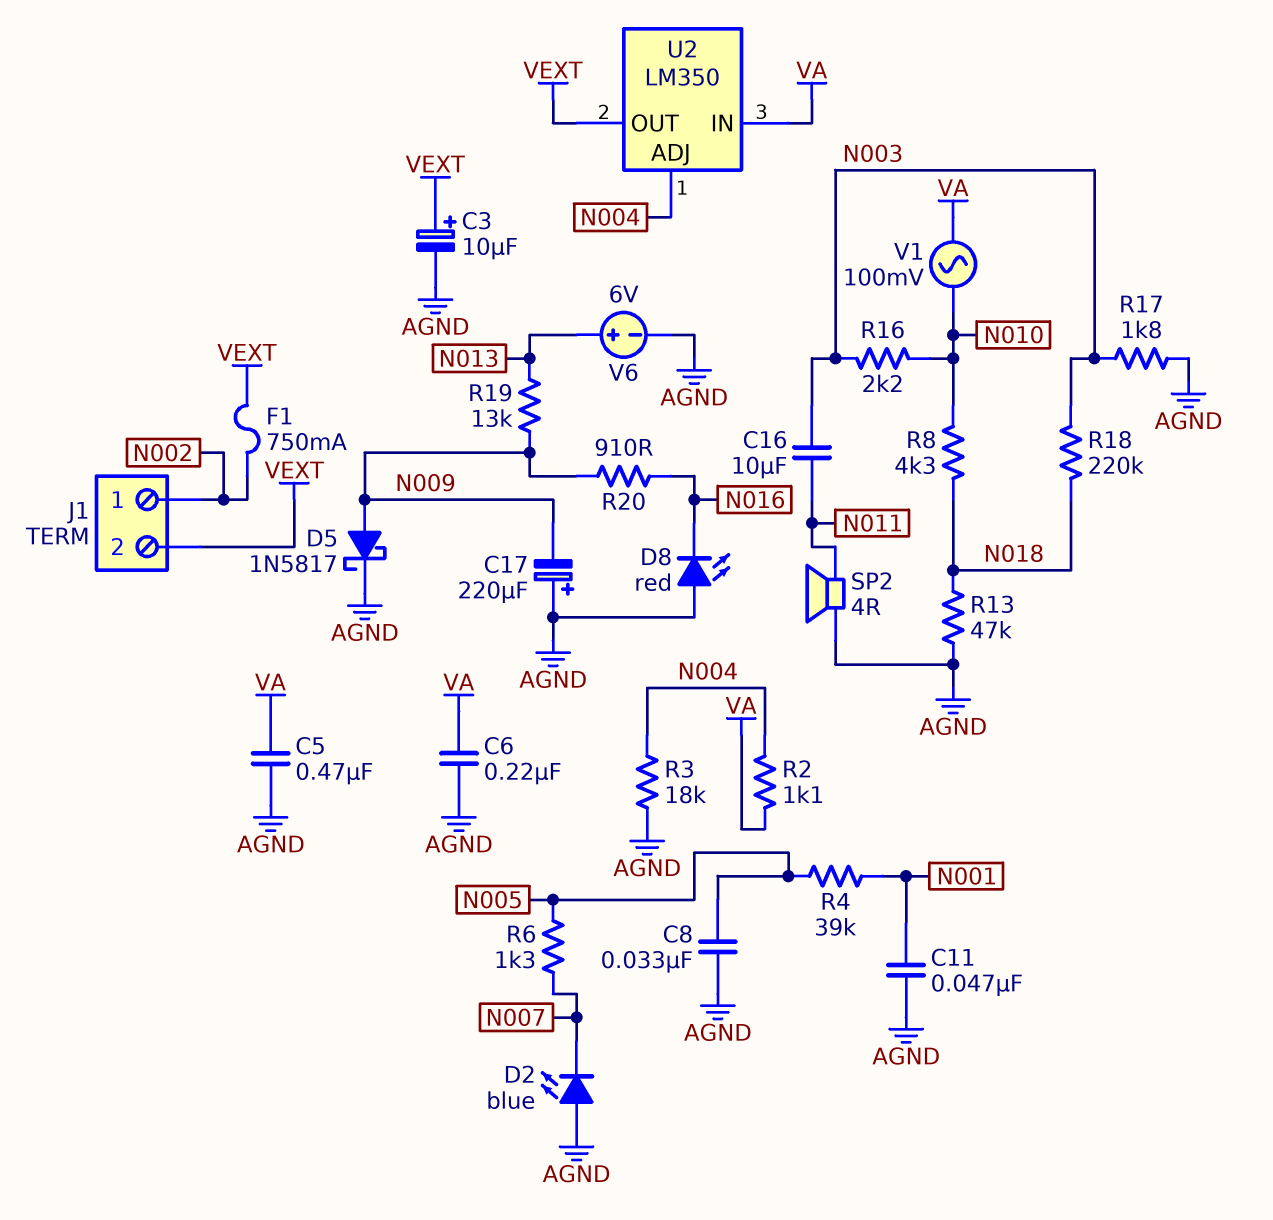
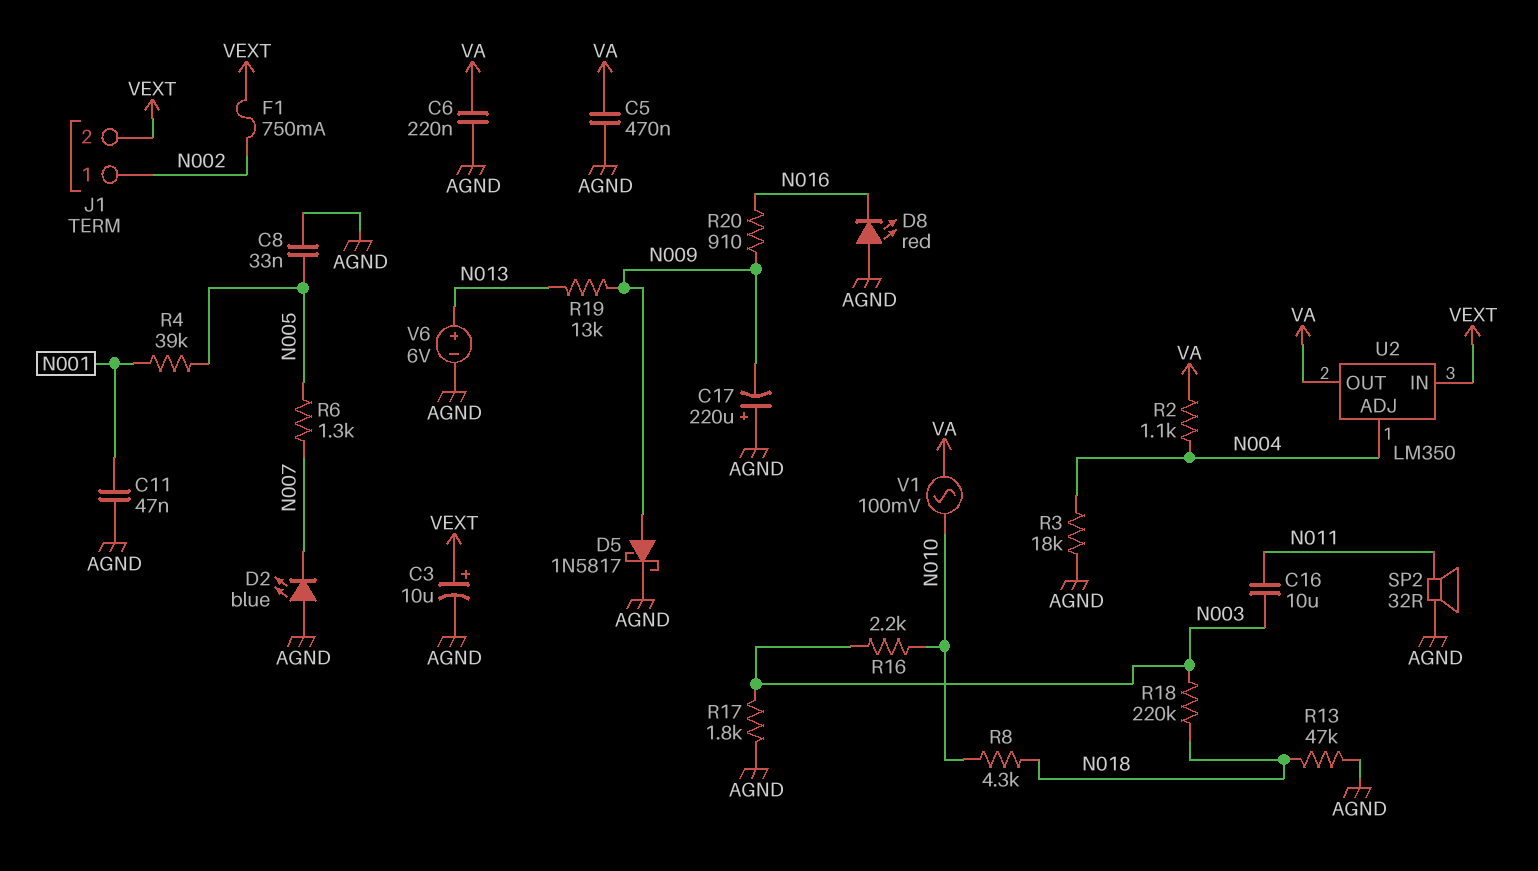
SP2: speaker 4R (AGND, N011) -> speaker 32R (AGND, N011)
U2 pin IN: VA -> VEXT
U2 pin OUT: VEXT -> VA

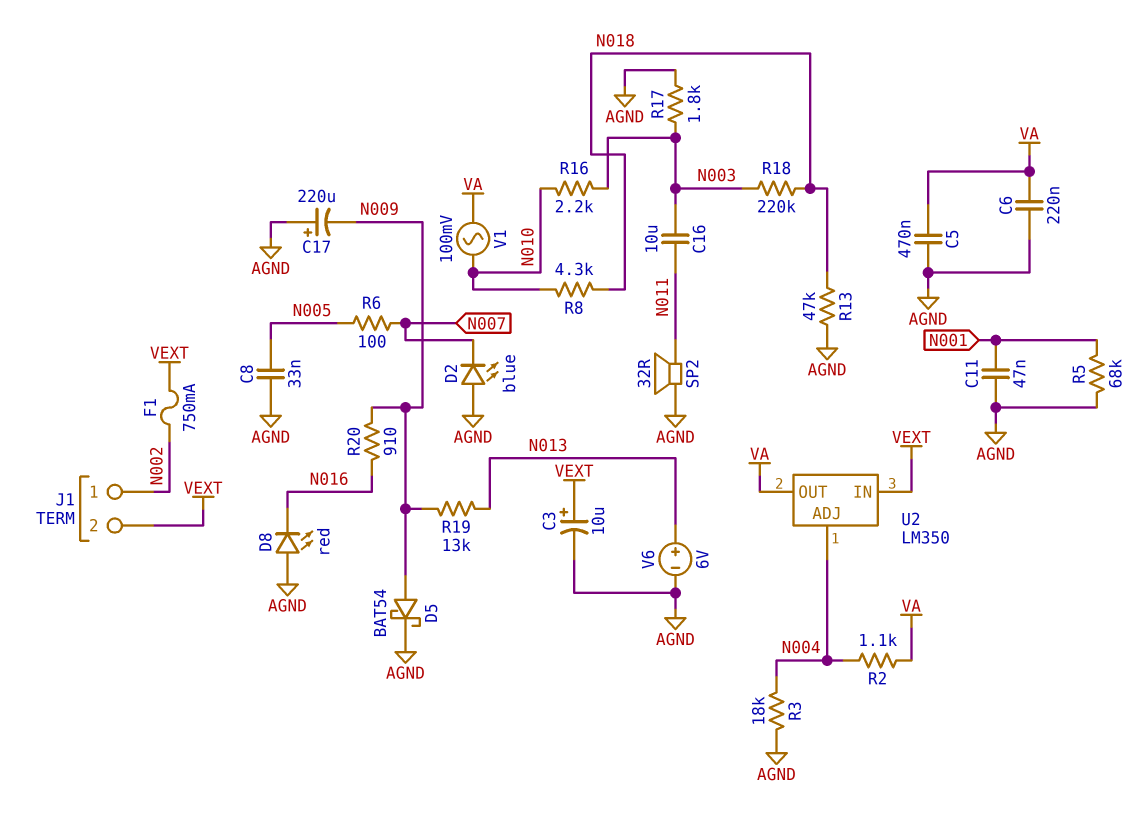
D5: schottky 1N5817 (A N009, K AGND) -> schottky BAT54 (A N009, K AGND)
R4: 39k (N001, N005) -> none
R5: none -> 68k (AGND, N001)
R6: 1.3k (N005, N007) -> 100 (N005, N007)

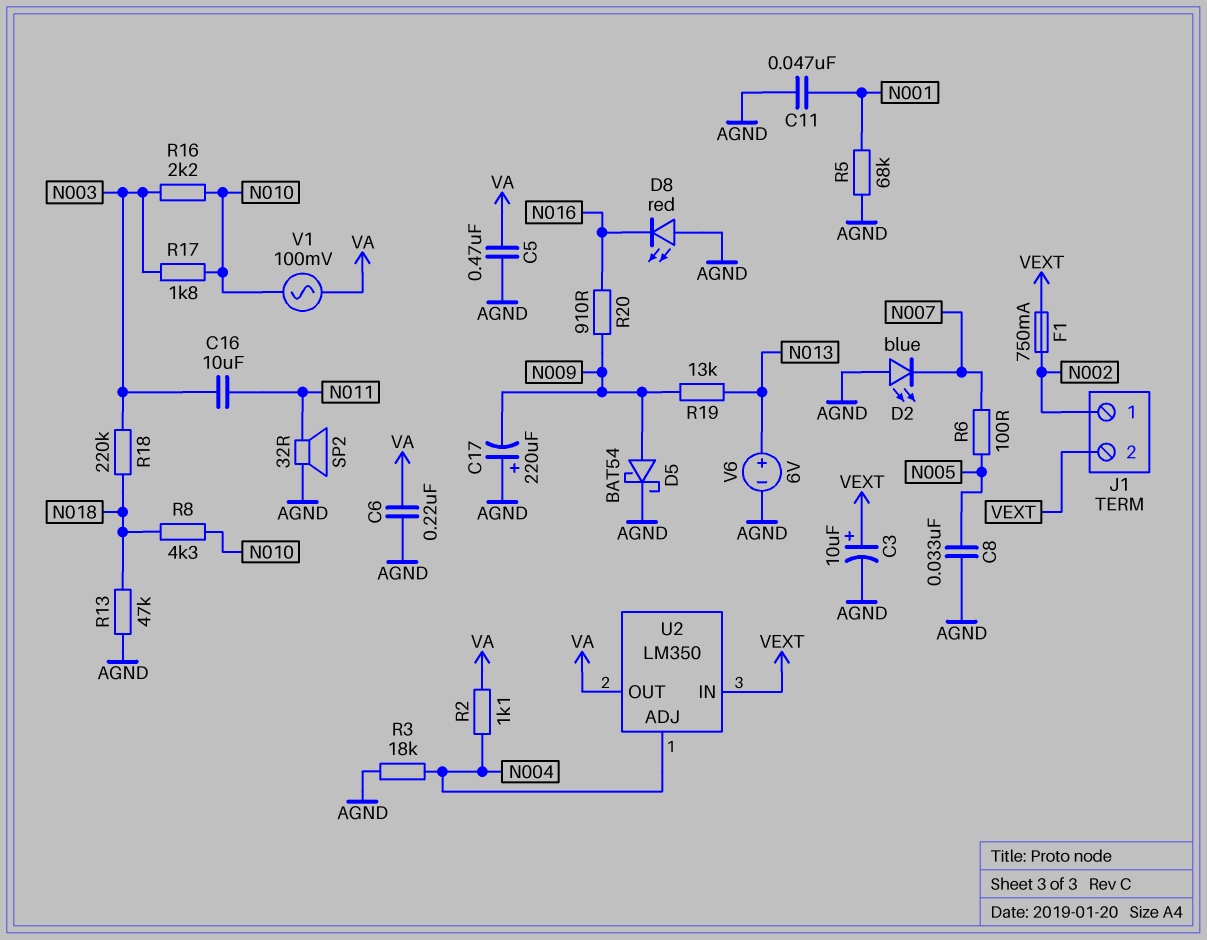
R17: 1.8k (AGND, N003) -> 1.8k (N003, N010)

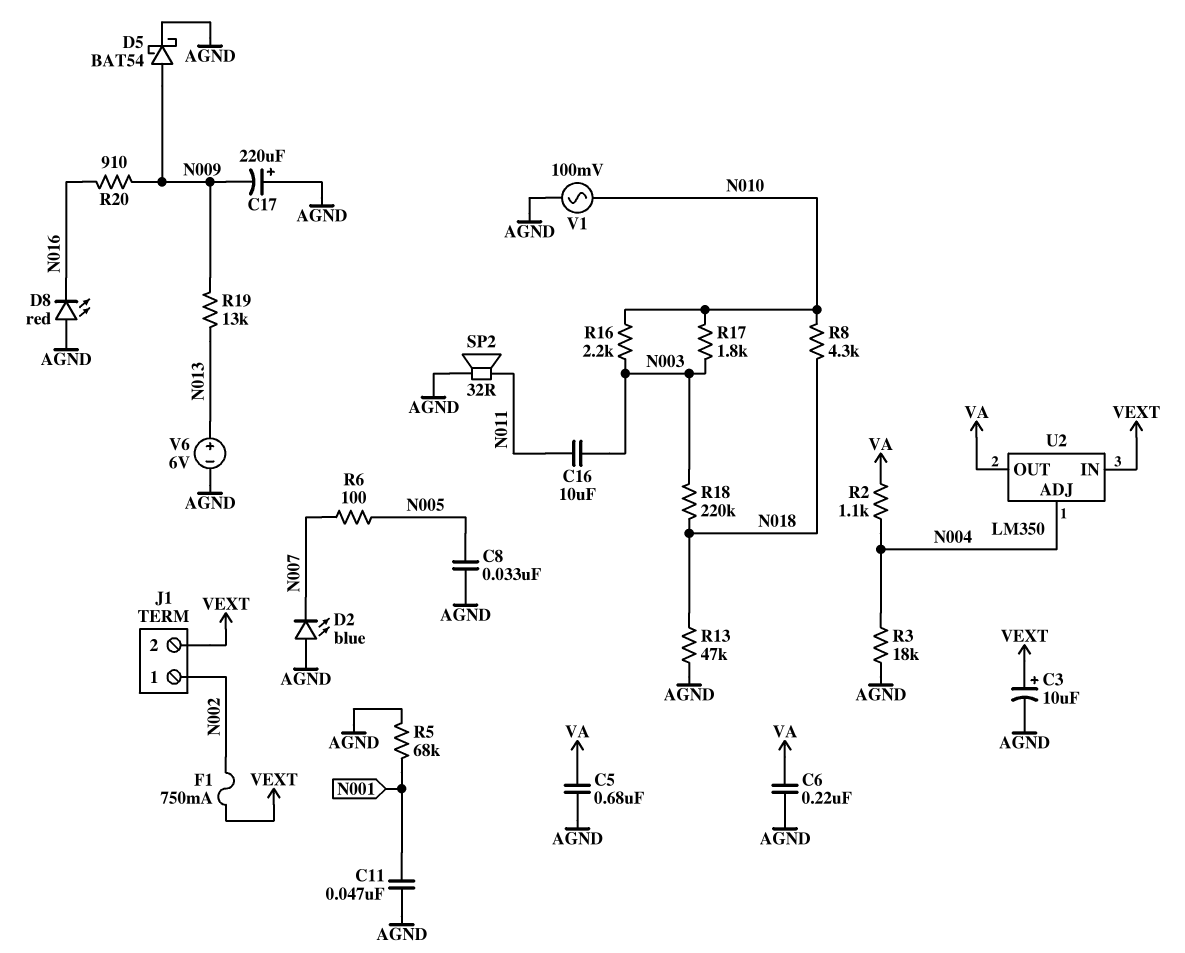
C5: 470nF (AGND, VA) -> 680nF (AGND, VA)
V1: AC 100mV (N010, VA) -> AC 100mV (AGND, N010)

